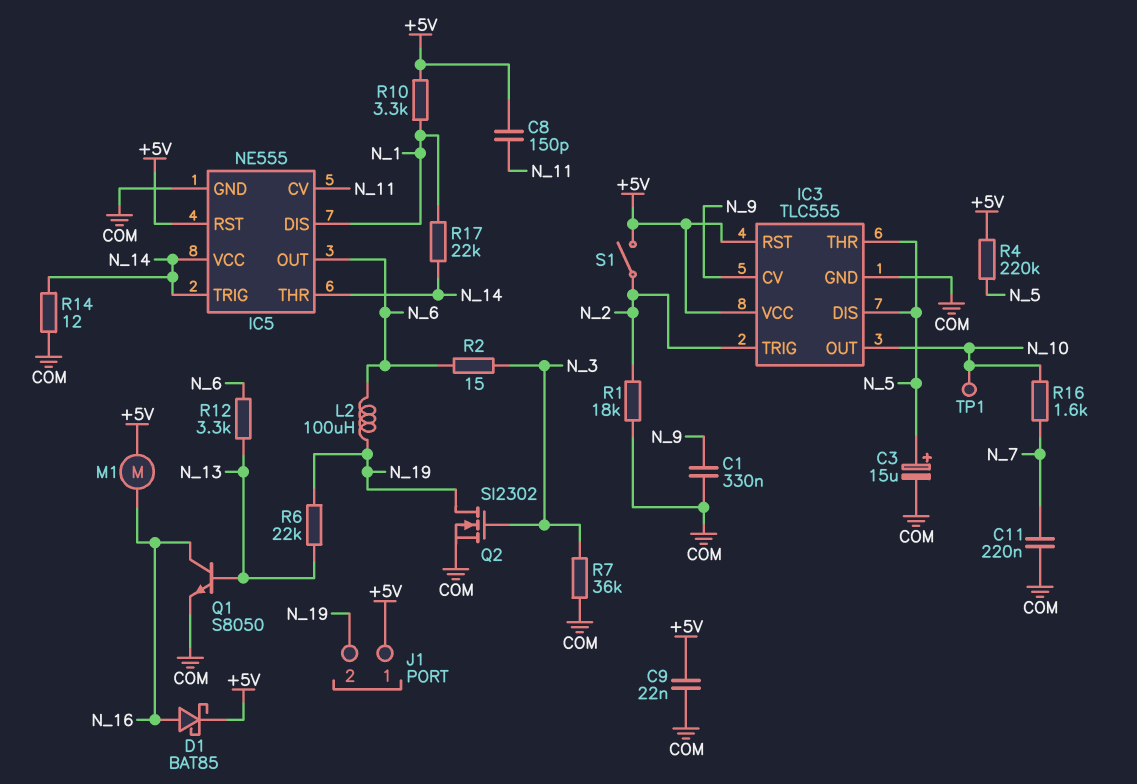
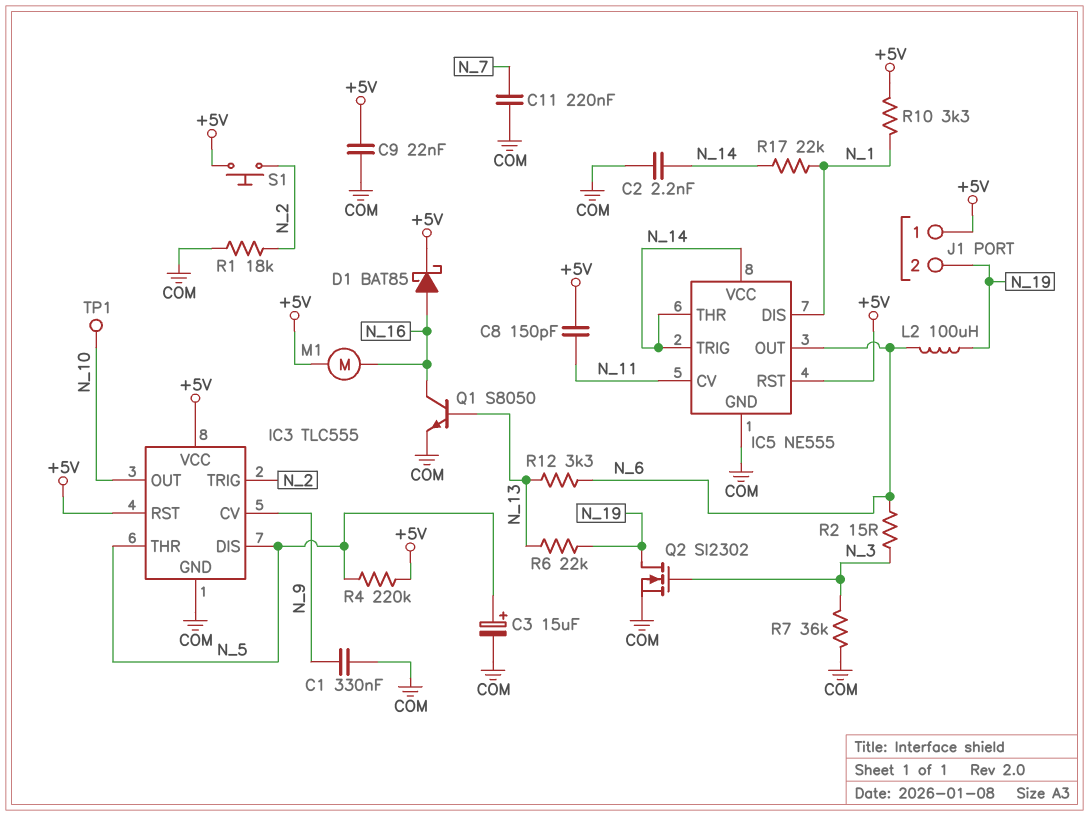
C2: none -> 2.2nF (COM, N_14)
R14: 12 (COM, N_14) -> none
R16: 1.6k (N_7, N_10) -> none
S1: switch (+5V, N_2) -> button (+5V, N_2)

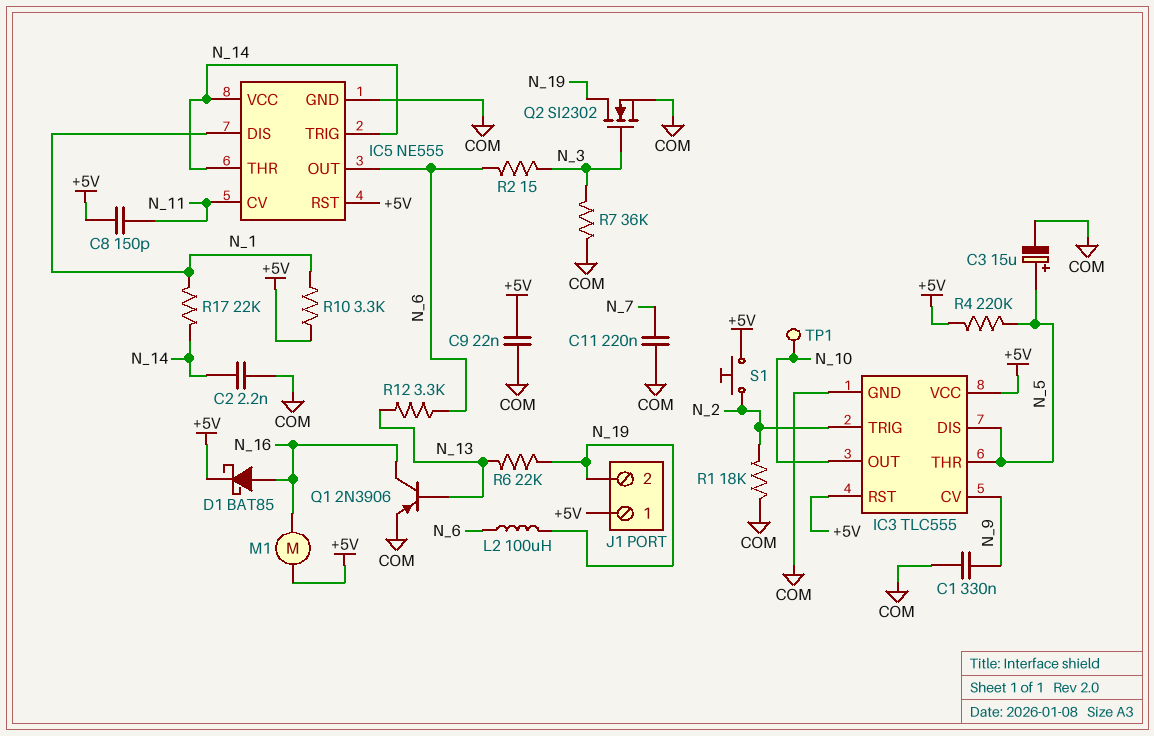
Q1: NPN S8050 (B N_13, C N_16, E COM) -> PNP 2N3906 (B N_13, C N_16, E COM)

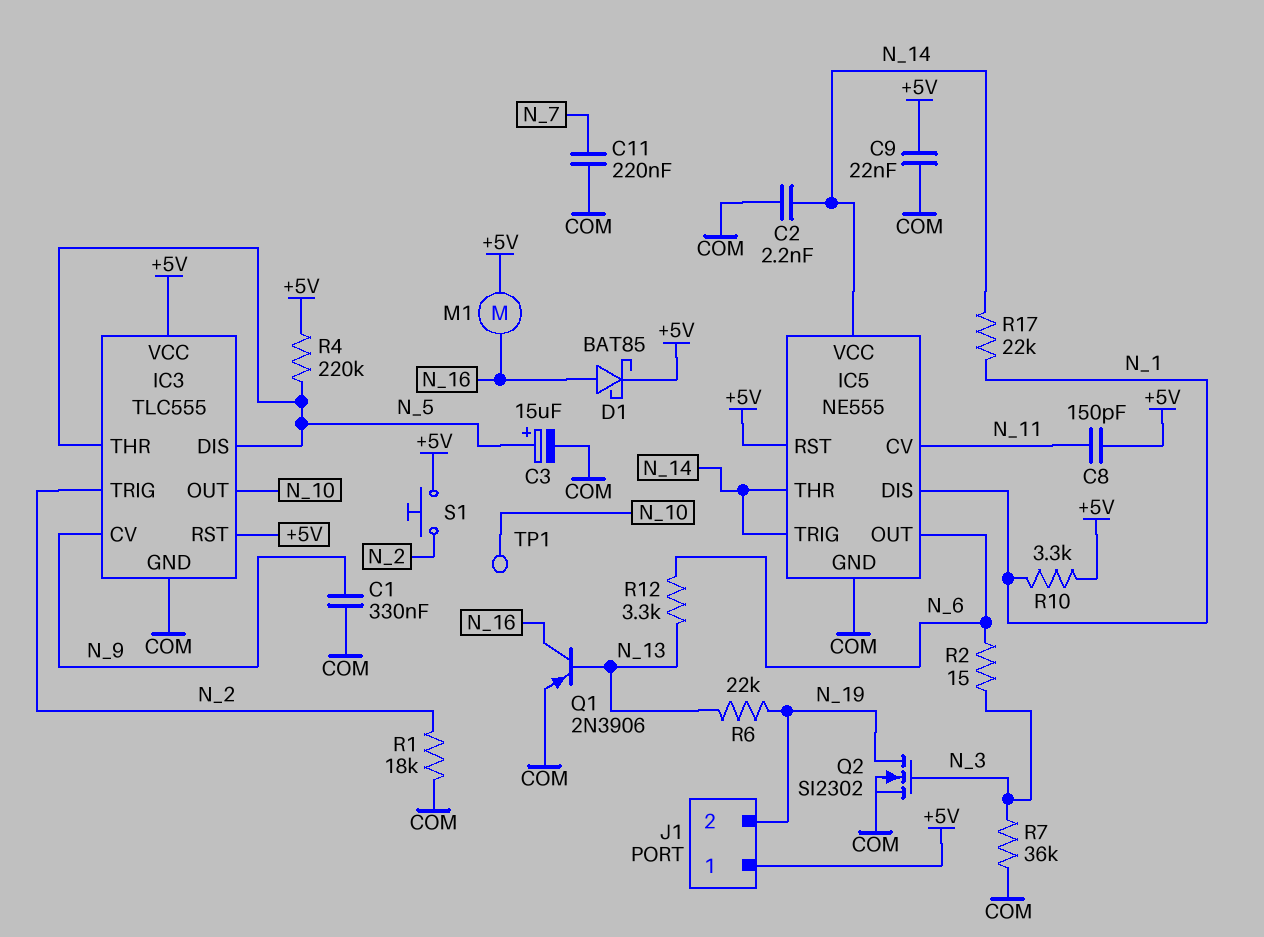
L2: 100uH (N_6, N_19) -> none

